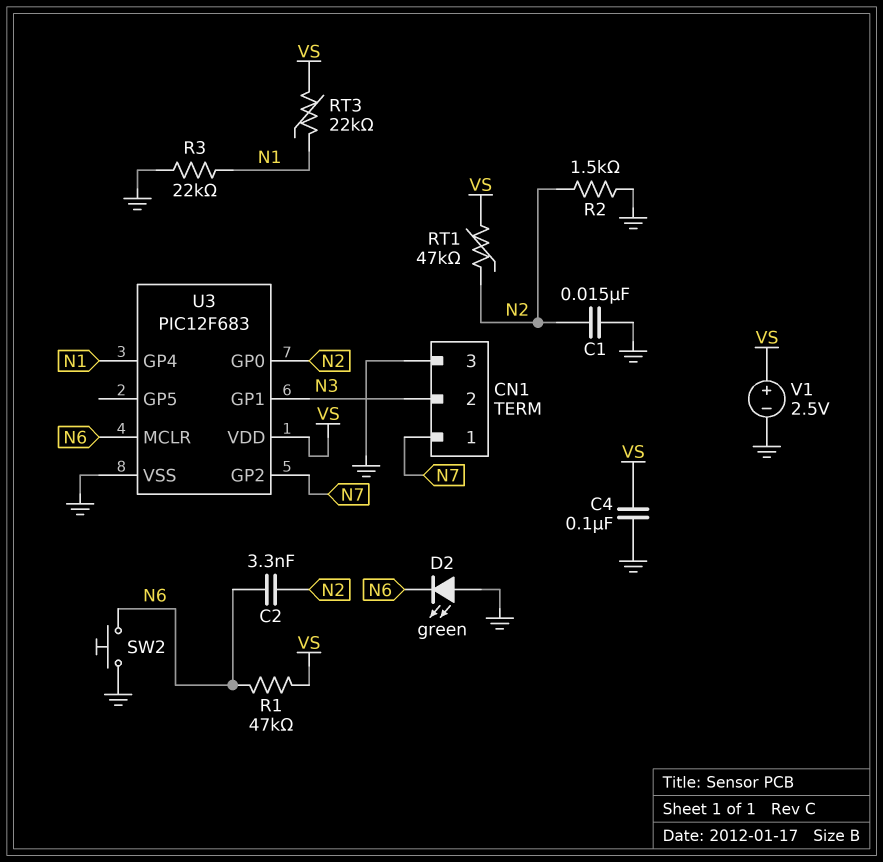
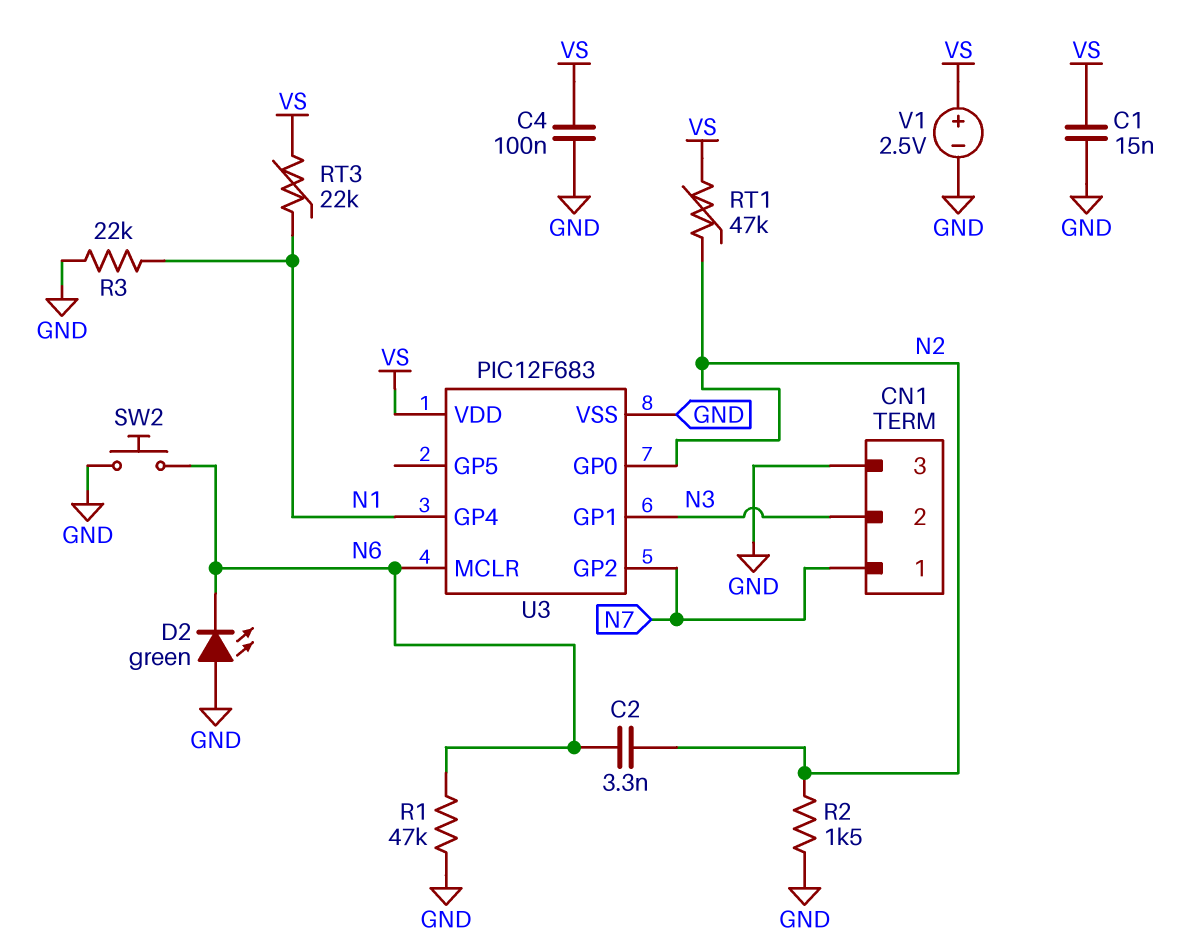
C1: 15nF (GND, N2) -> 15nF (GND, VS)
R1: 47k (N6, VS) -> 47k (GND, N6)

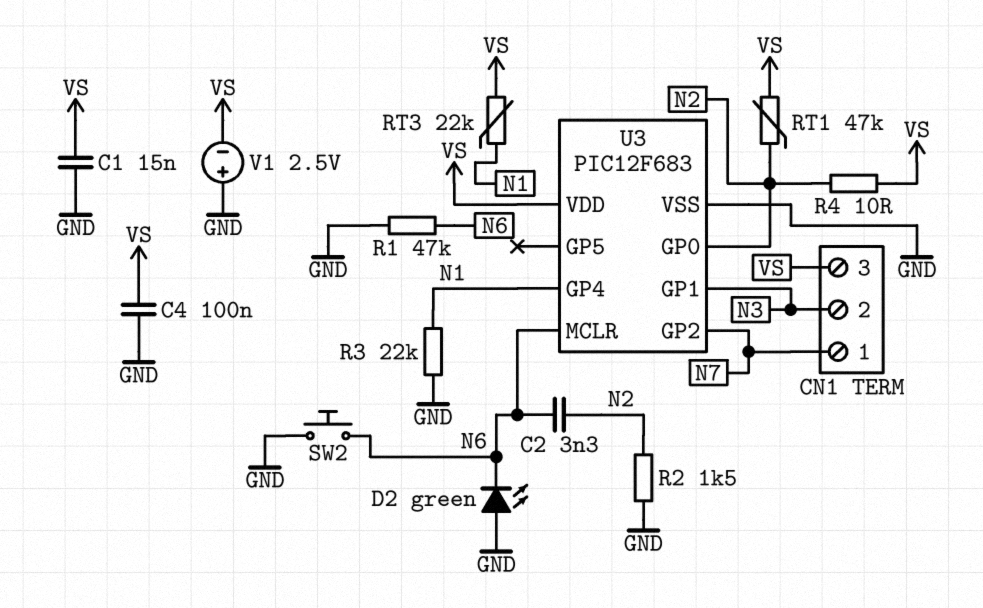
CN1 pin 3: GND -> VS
R4: none -> 10 (N2, VS)
V1: 2.5V (plus VS, minus GND) -> 2.5V (plus GND, minus VS)

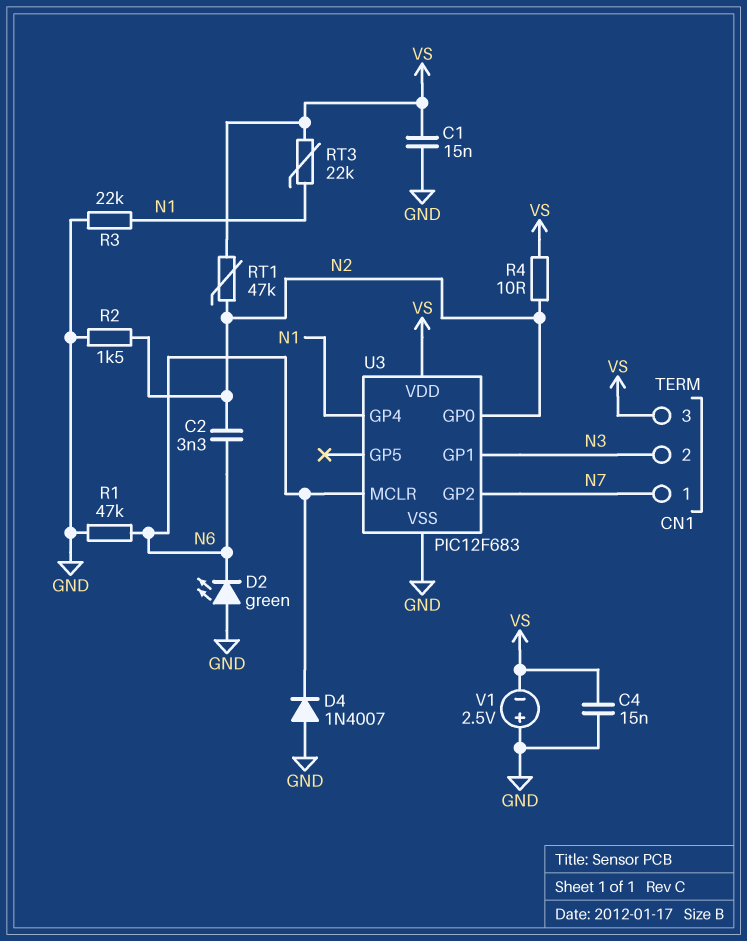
C4: 100nF (GND, VS) -> 15nF (GND, VS)
D4: none -> diode 1N4007 (A GND, K N6)
SW2: button (GND, N6) -> none

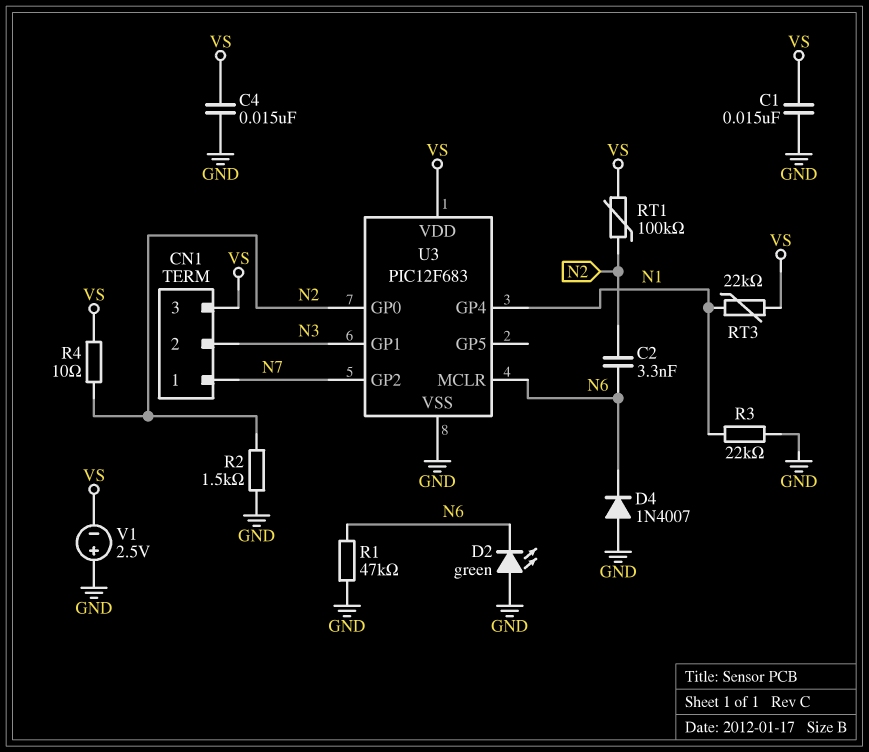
RT1: 47k (N2, VS) -> 100k (N2, VS)

